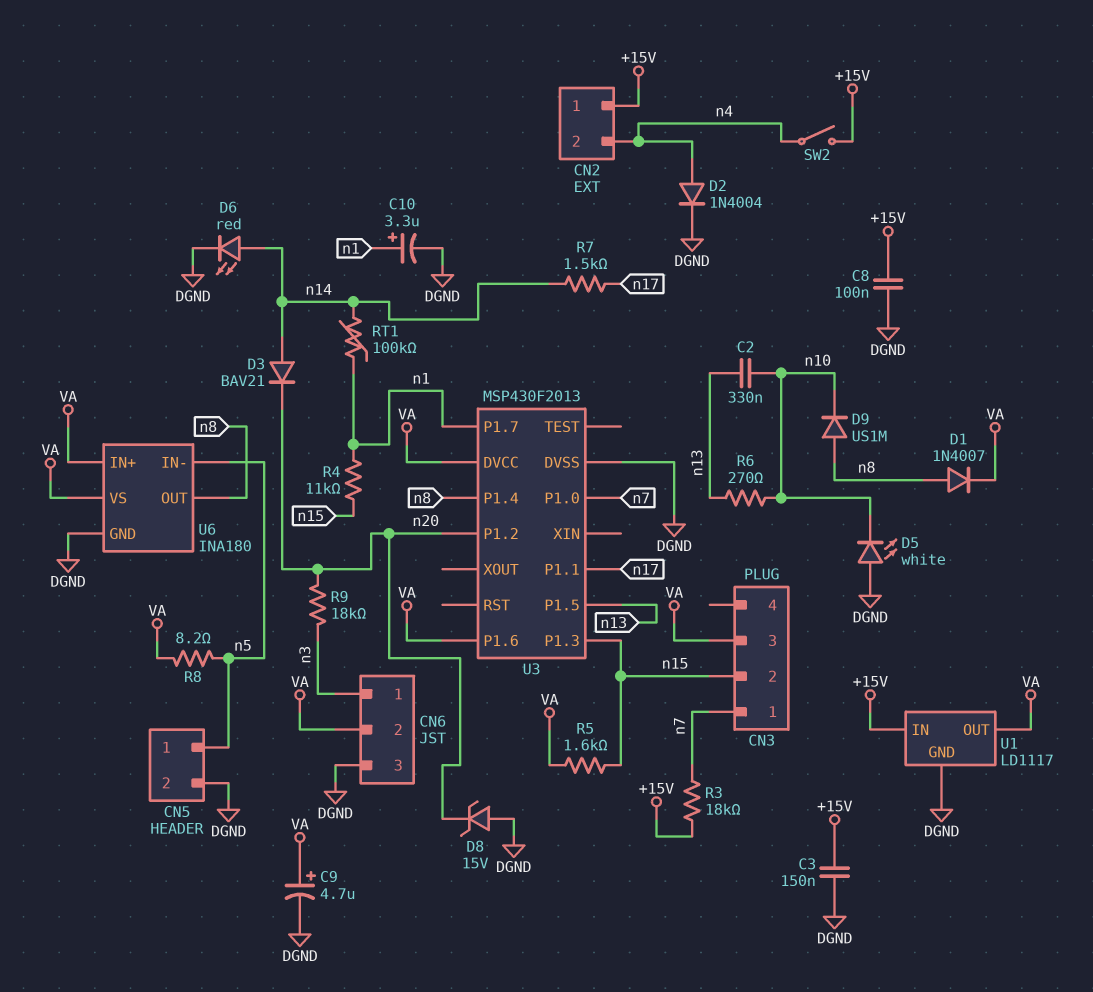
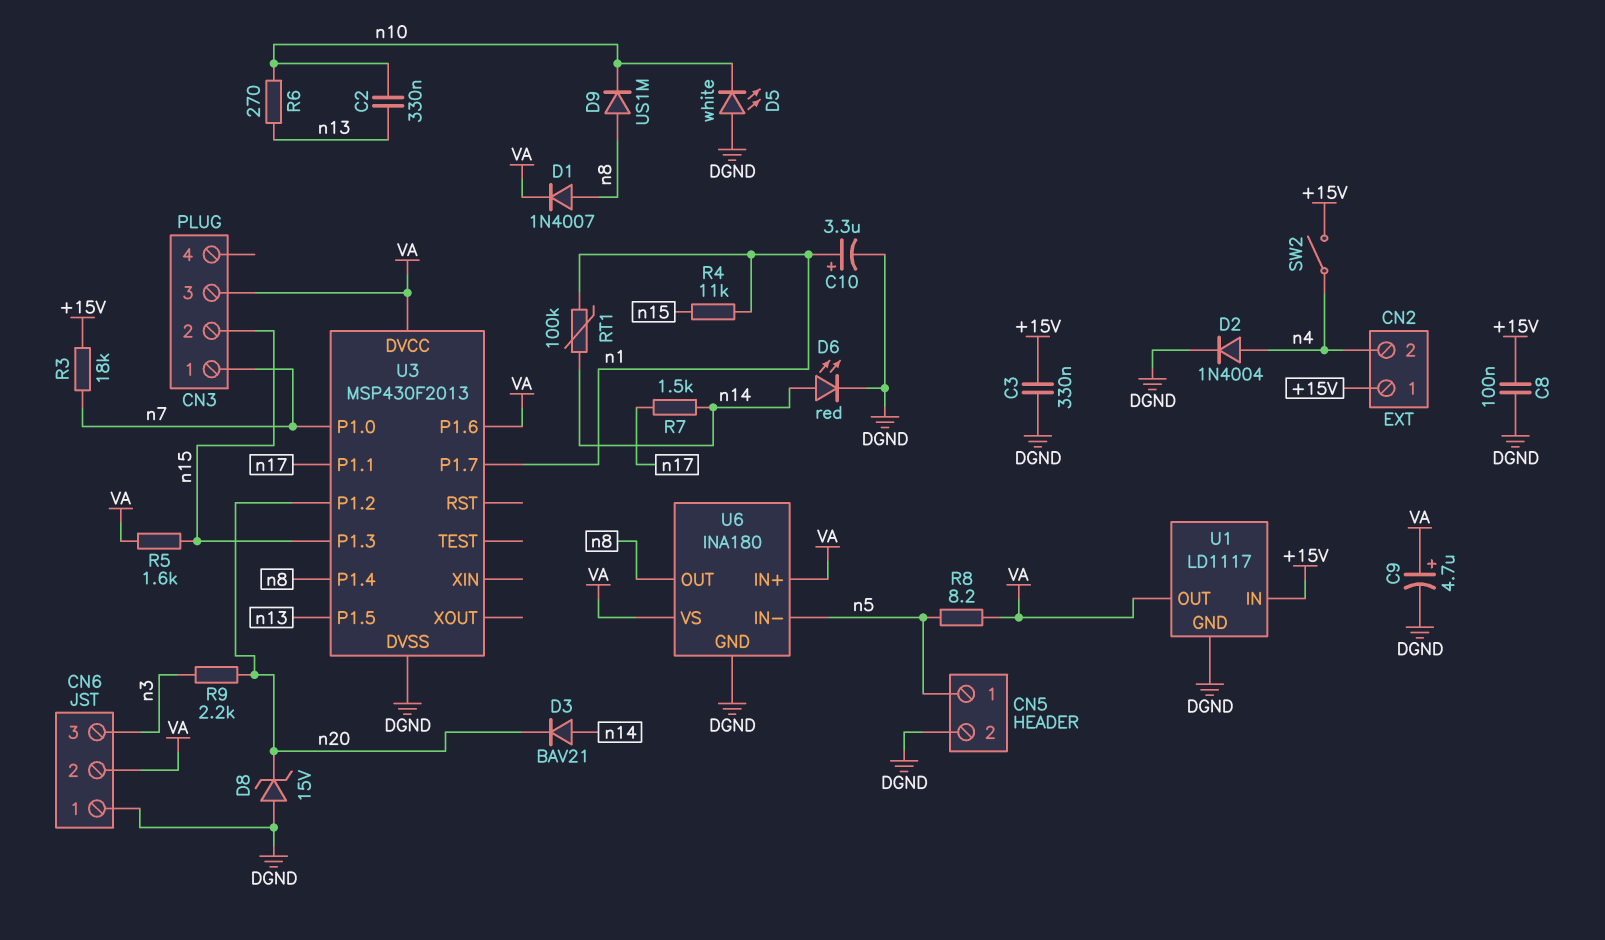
C3: 150nF (+15V, DGND) -> 330nF (+15V, DGND)
CN6 pin 1: n3 -> DGND
CN6 pin 3: DGND -> n3
R9: 18k (n3, n20) -> 2.2k (n3, n20)

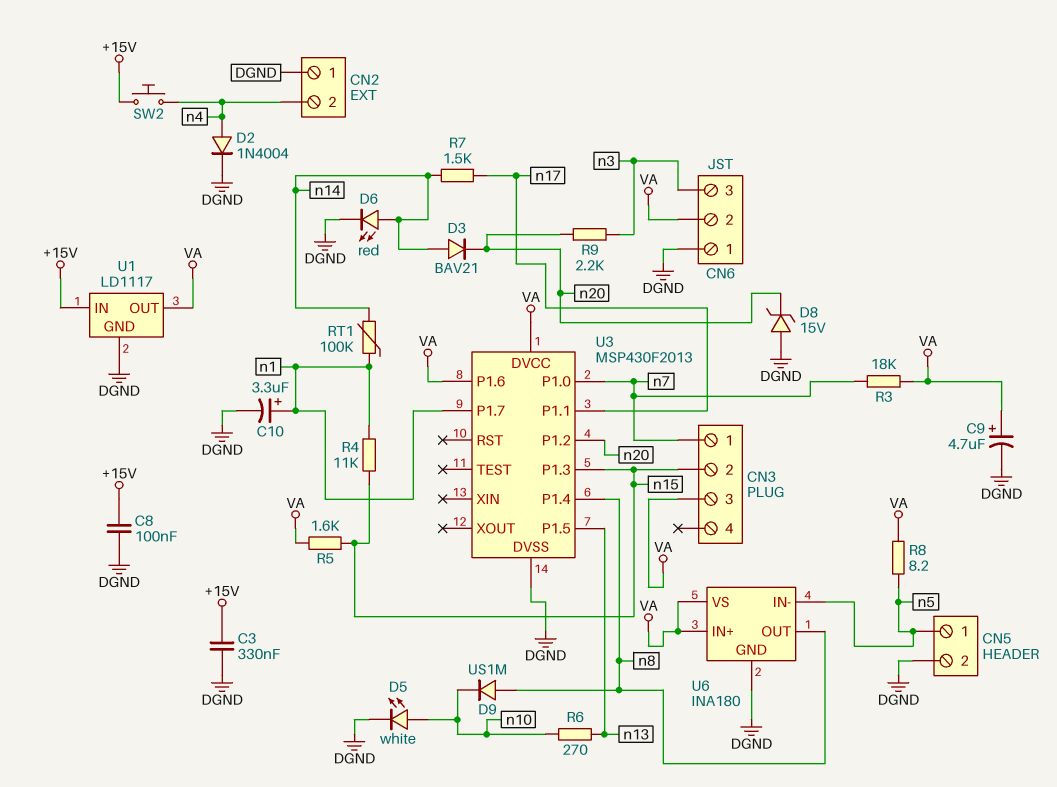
C2: 330nF (n10, n13) -> none
CN2 pin 1: +15V -> DGND
D1: diode 1N4007 (A n8, K VA) -> none
D5: LED white (A DGND, K n10) -> LED white (A n10, K DGND)
R3: 18k (+15V, n7) -> 18k (VA, n7)
SW2: switch (+15V, n4) -> button (+15V, n4)

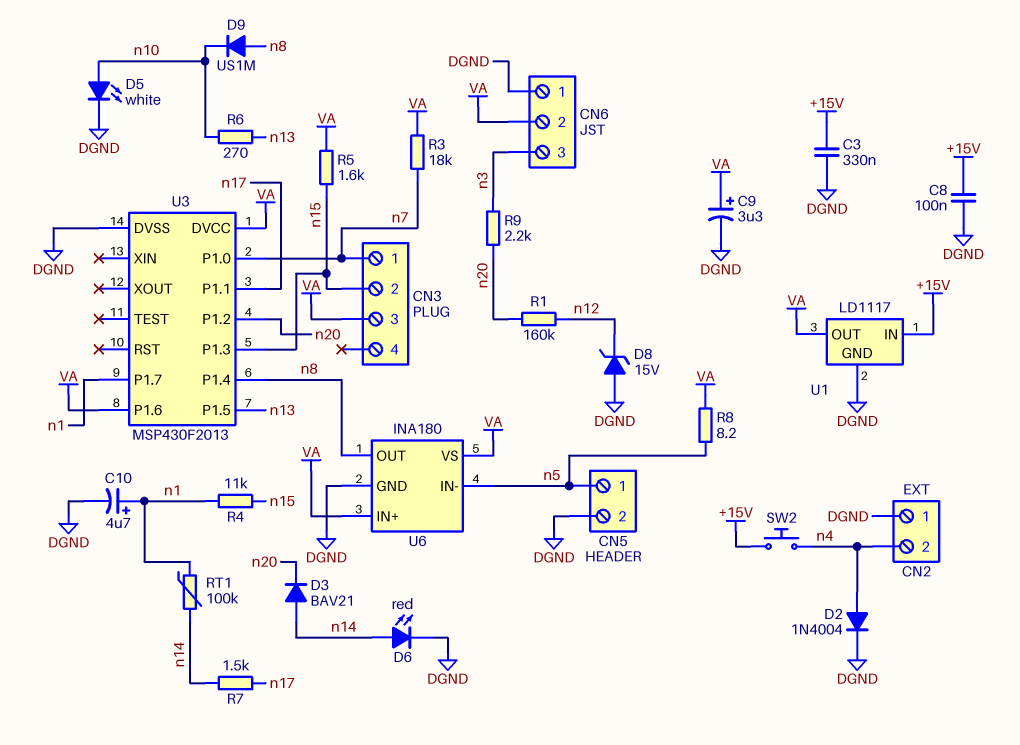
C9: 4.7uF (plus VA, minus DGND) -> 3.3uF (plus VA, minus DGND)
C10: 3.3uF (plus n1, minus DGND) -> 4.7uF (plus n1, minus DGND)
D8: zener 15V (A DGND, K n20) -> zener 15V (A DGND, K n12)
R1: none -> 160k (n12, n20)

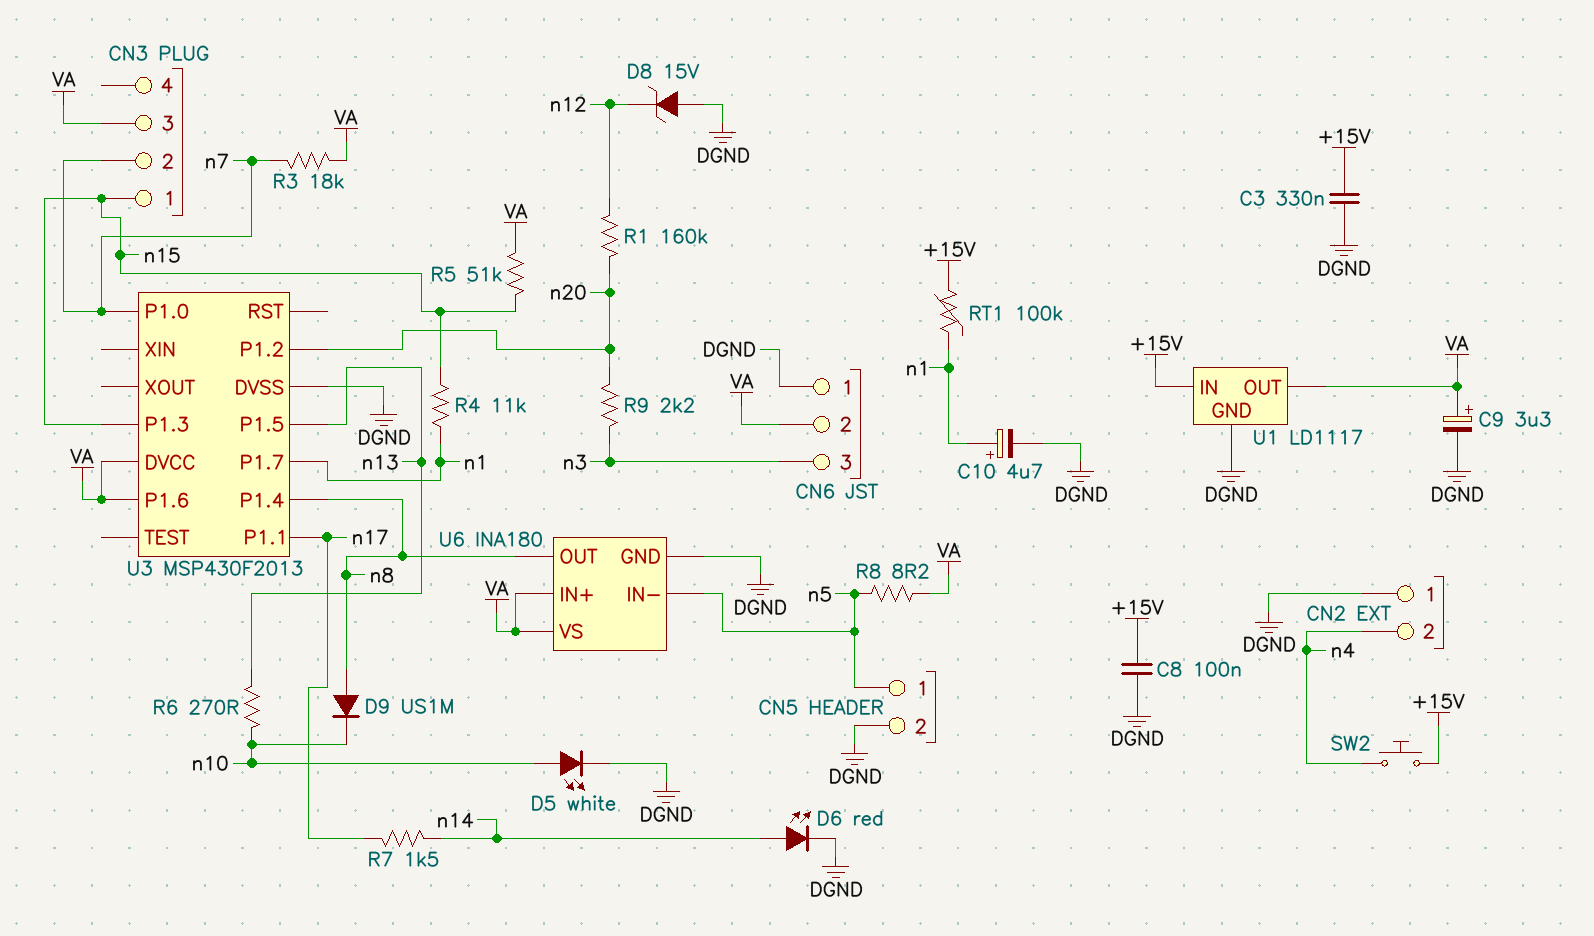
CN3 pin 1: n7 -> n15
CN3 pin 2: n15 -> n7
D2: diode 1N4004 (A n4, K DGND) -> none
D3: diode BAV21 (A n14, K n20) -> none
R5: 1.6k (VA, n15) -> 51k (VA, n15)
RT1: 100k (n1, n14) -> 100k (+15V, n1)

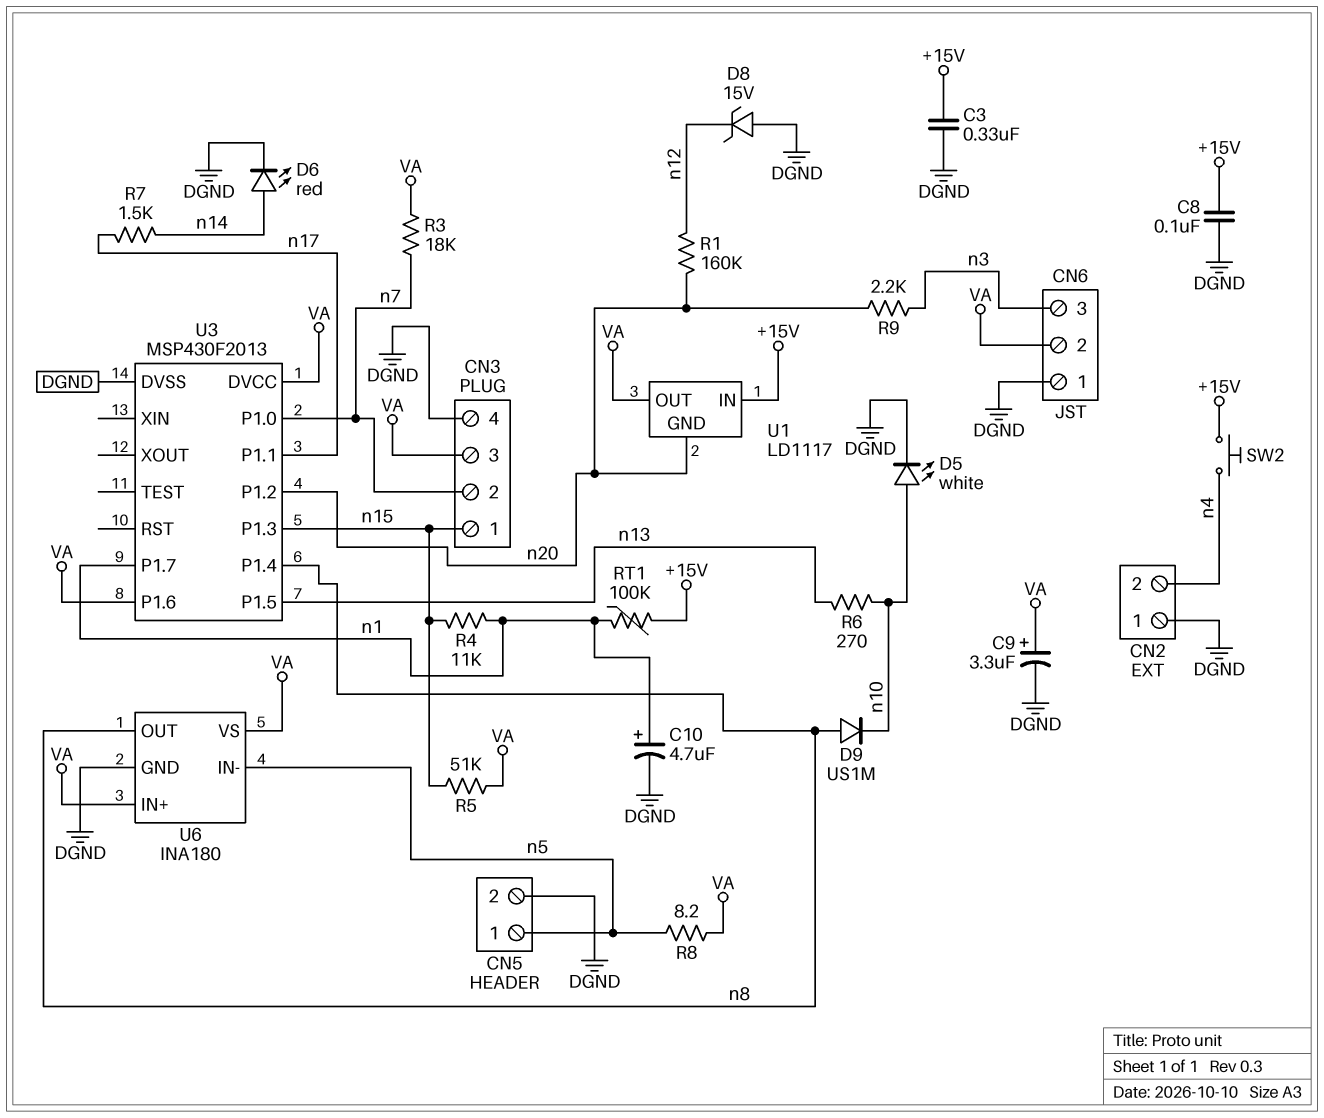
CN3 pin 4: none -> DGND
U1 pin GND: DGND -> n20

